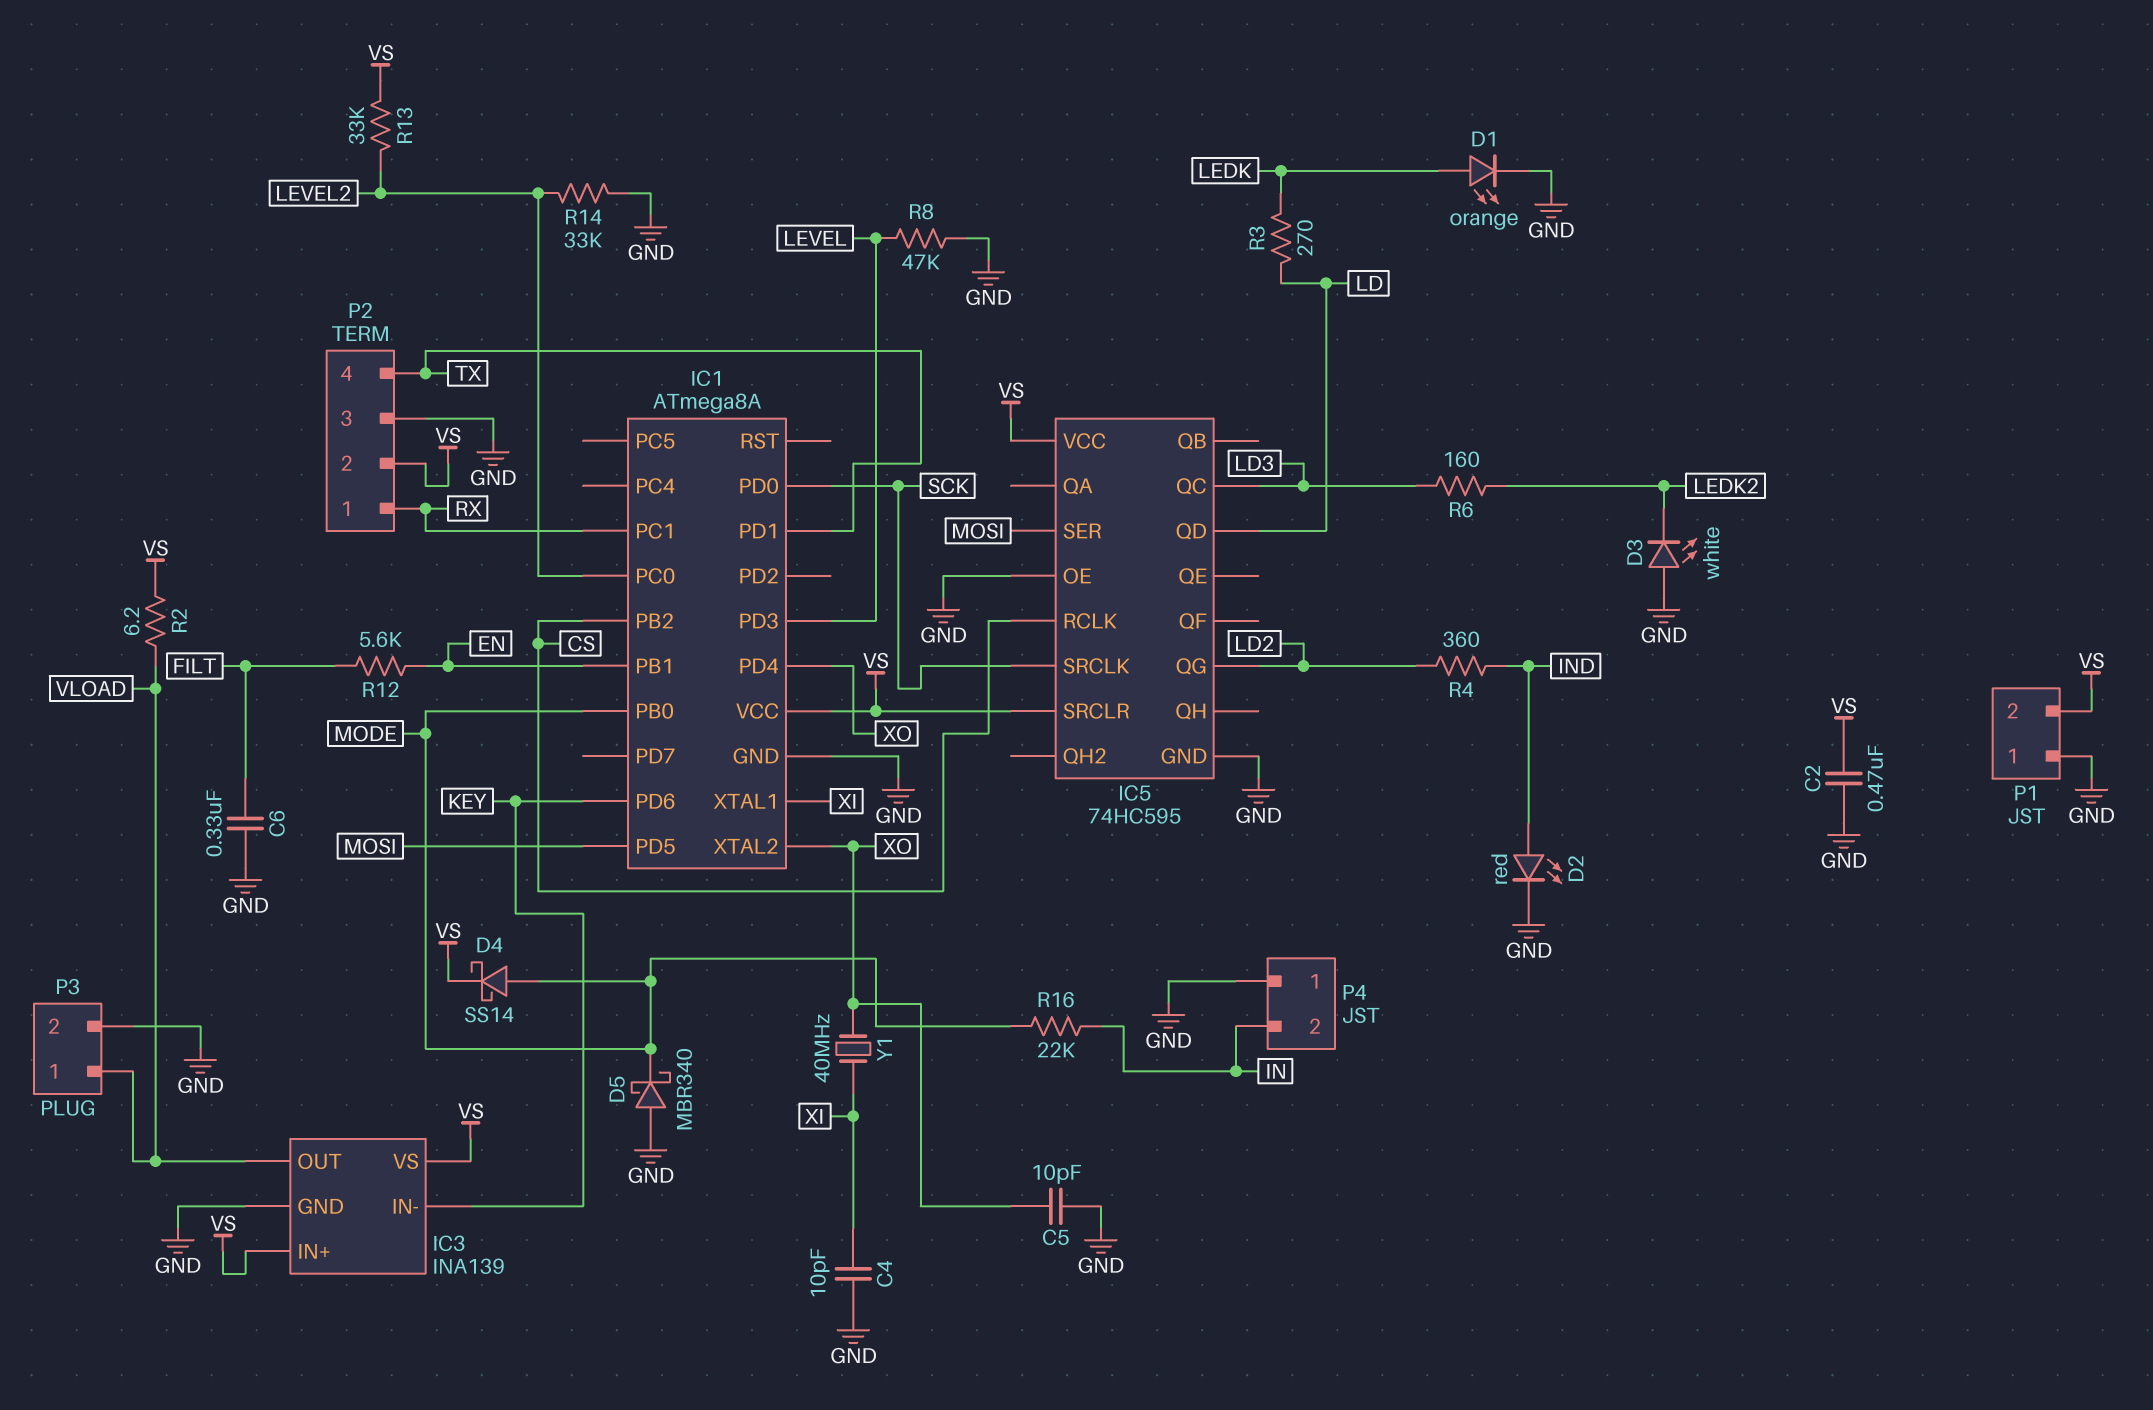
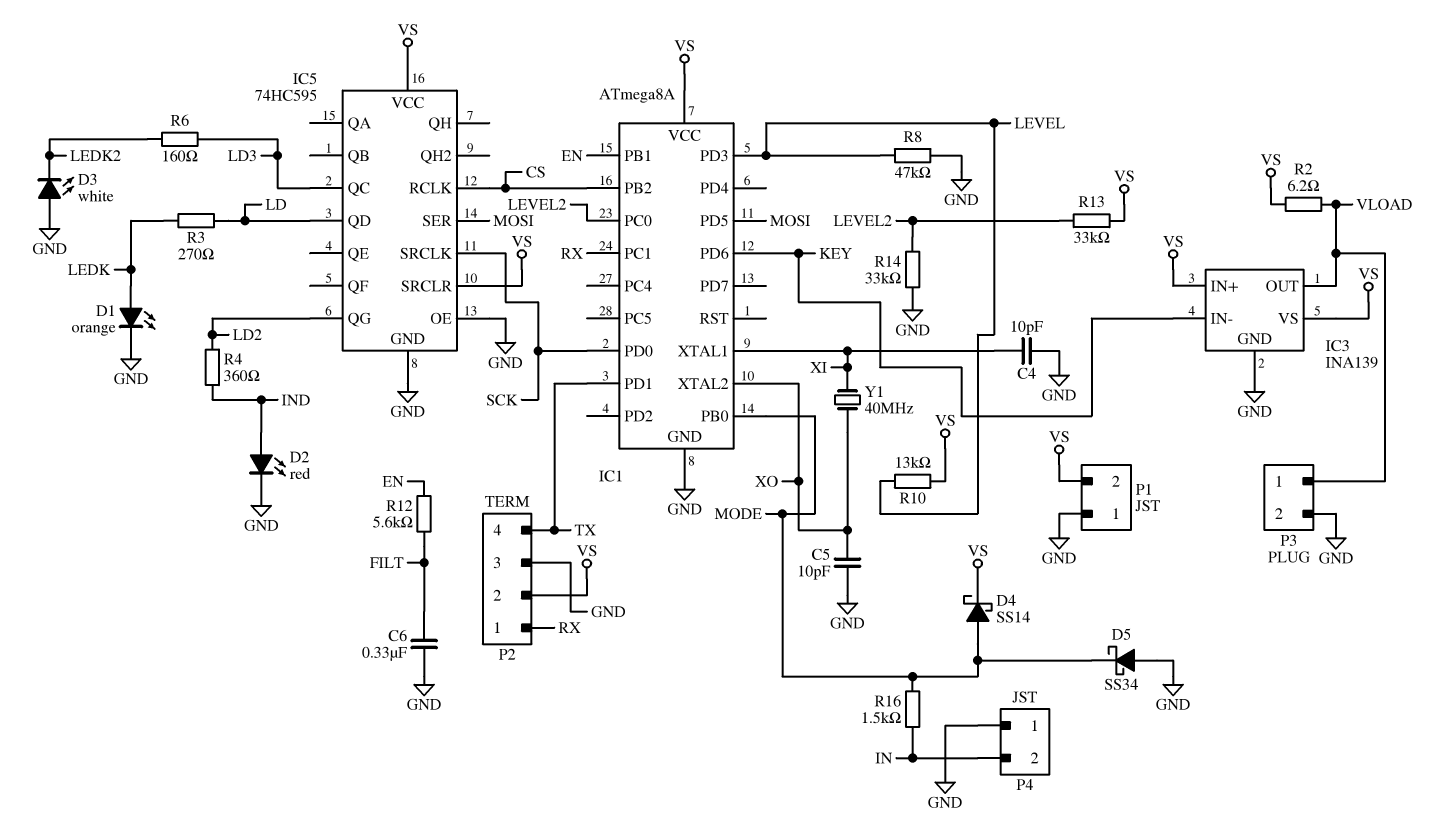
C2: 470nF (GND, VS) -> none
D5: schottky MBR340 (A GND, K MODE) -> schottky SS34 (A GND, K MODE)
IC1 pin PD4: XO -> none
R10: none -> 13k (LEVEL, VS)
R16: 22k (IN, MODE) -> 1.5k (IN, MODE)

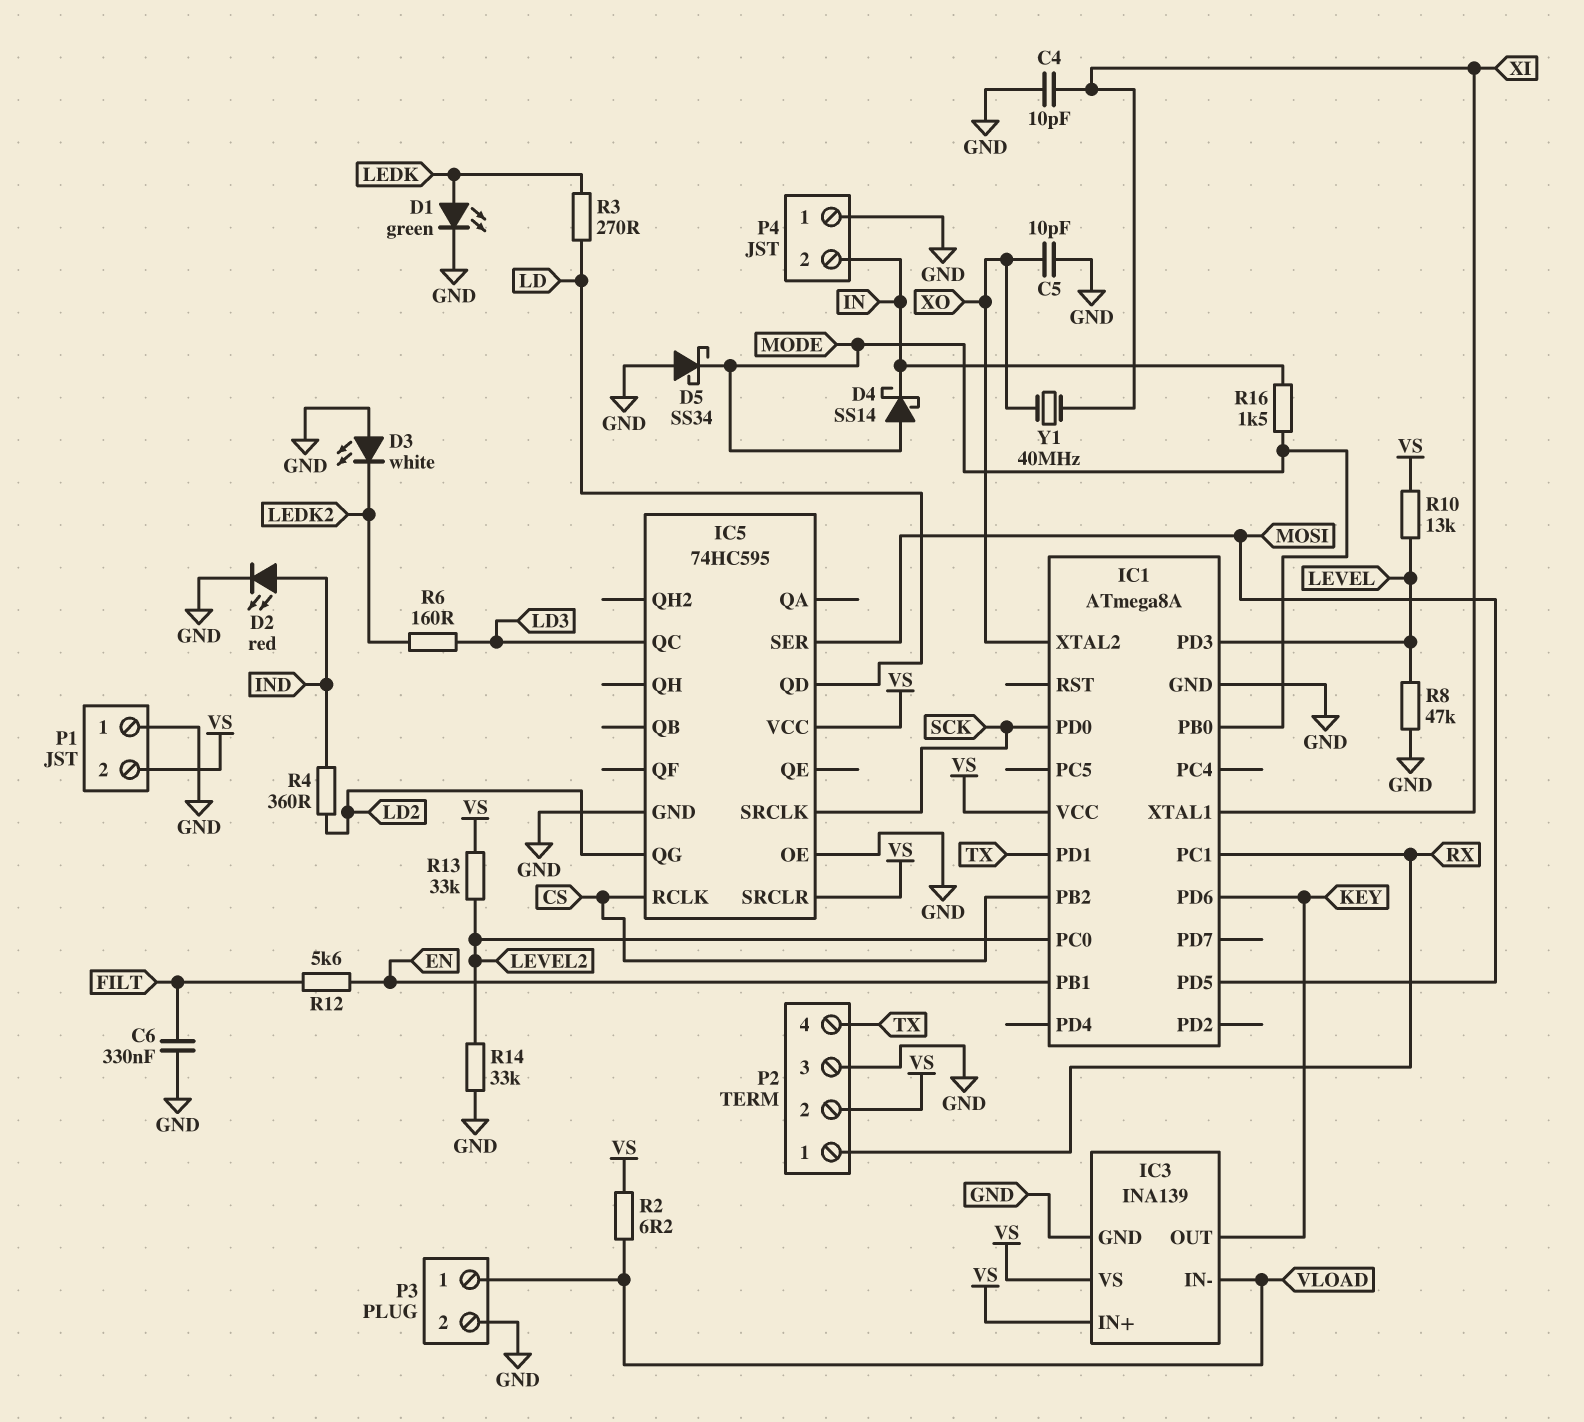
D1: LED orange (A LEDK, K GND) -> LED green (A LEDK, K GND)
D4: schottky SS14 (A MODE, K VS) -> schottky SS14 (A MODE, K IN)
IC3 pin IN-: KEY -> VLOAD
IC3 pin OUT: VLOAD -> KEY

